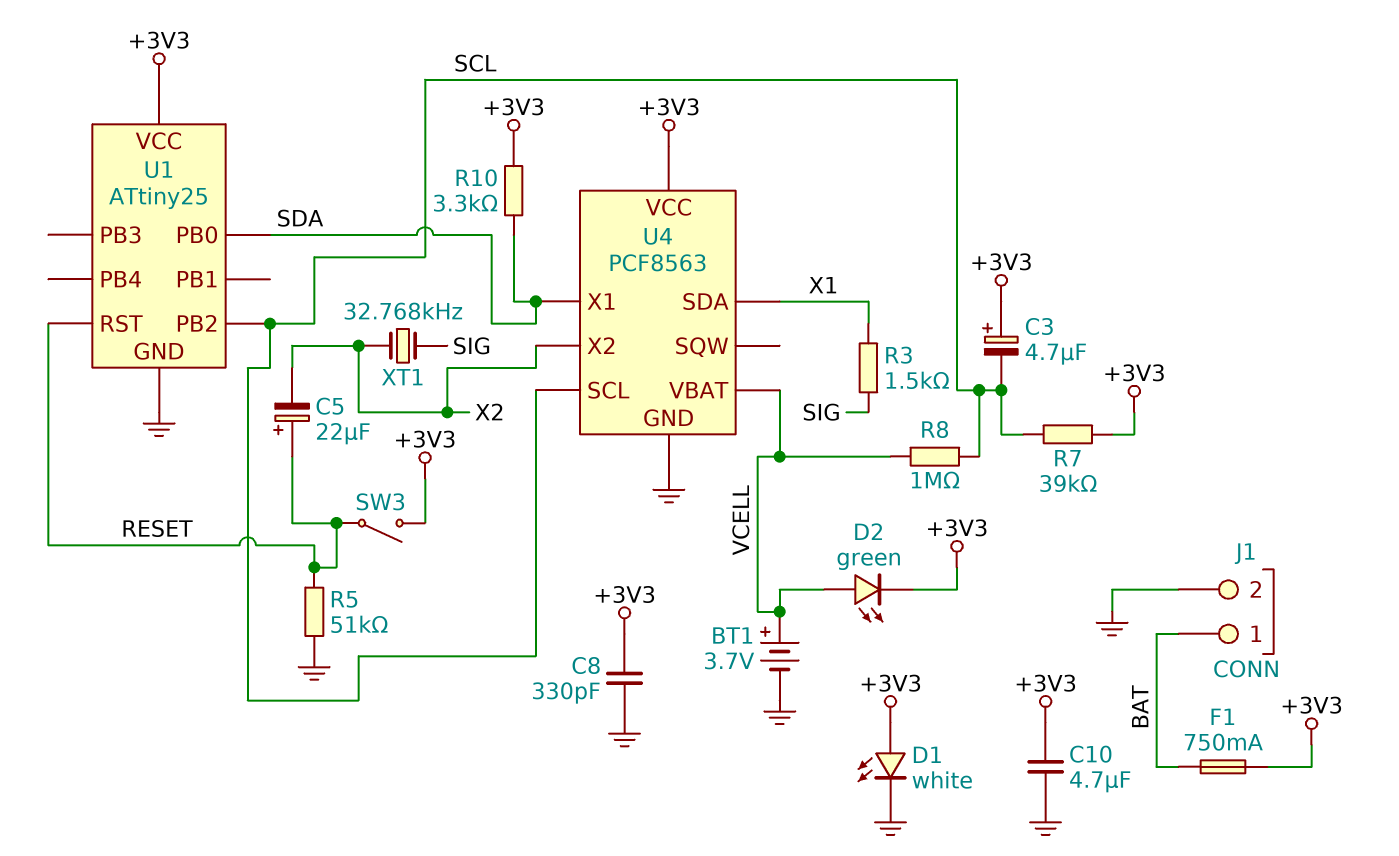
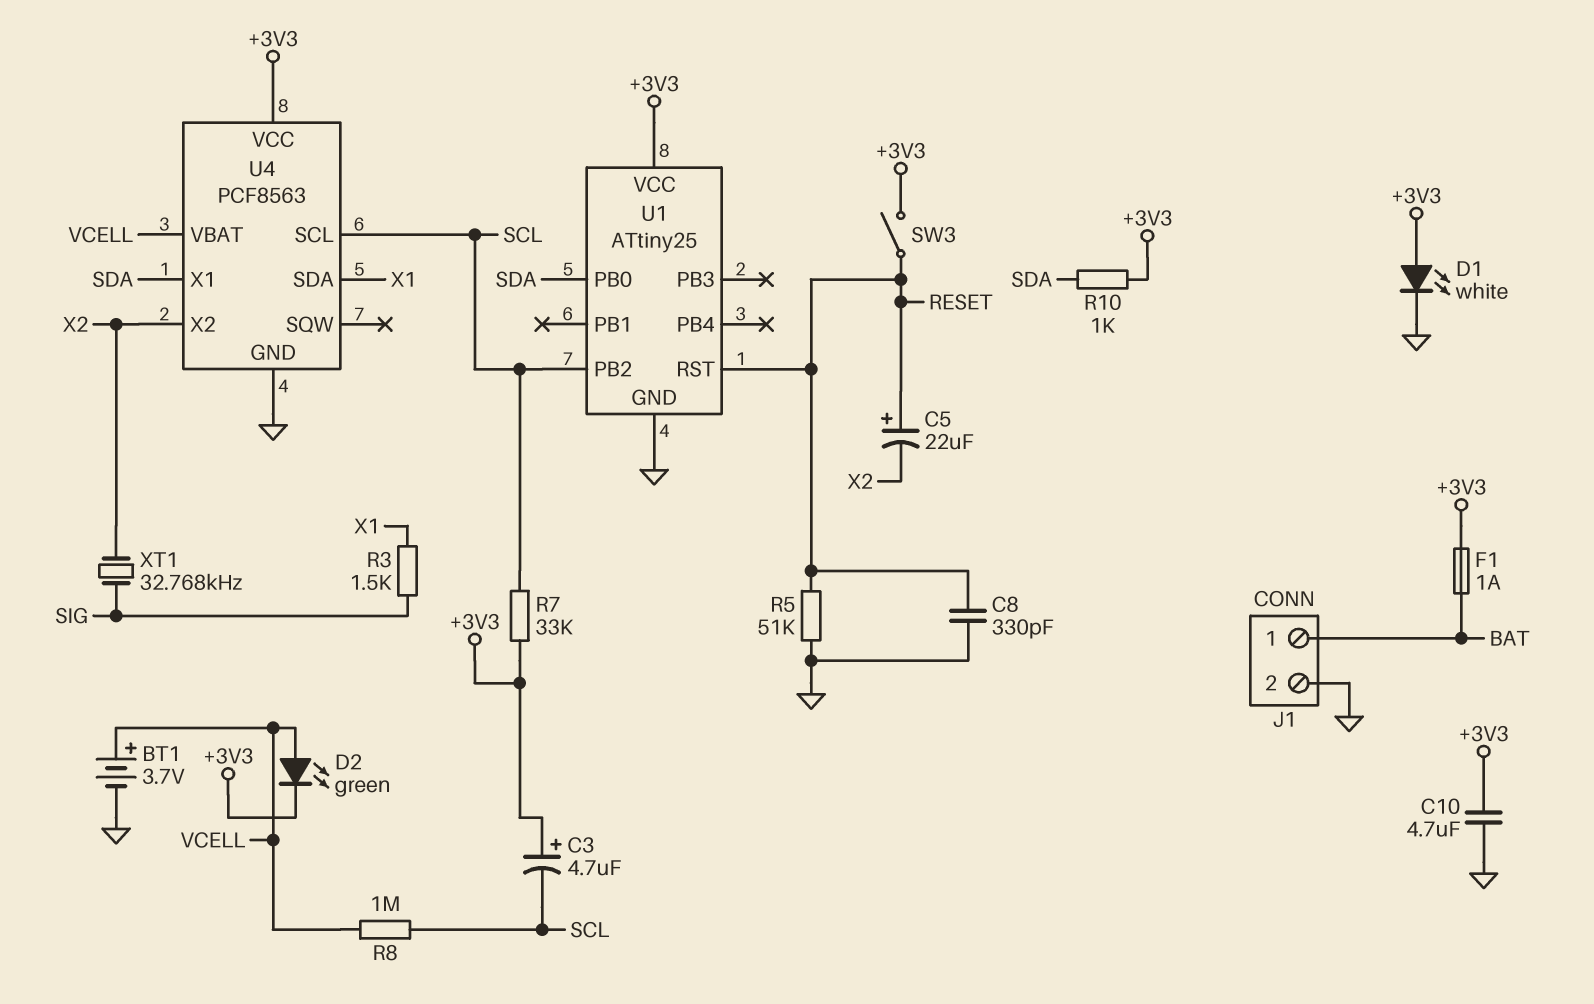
C8: 330pF (+3V3, GND) -> 330pF (GND, RESET)
F1: 750mA (+3V3, BAT) -> 1A (+3V3, BAT)
R7: 39k (+3V3, SCL) -> 33k (+3V3, SCL)
R10: 3.3k (+3V3, SDA) -> 1k (+3V3, SDA)

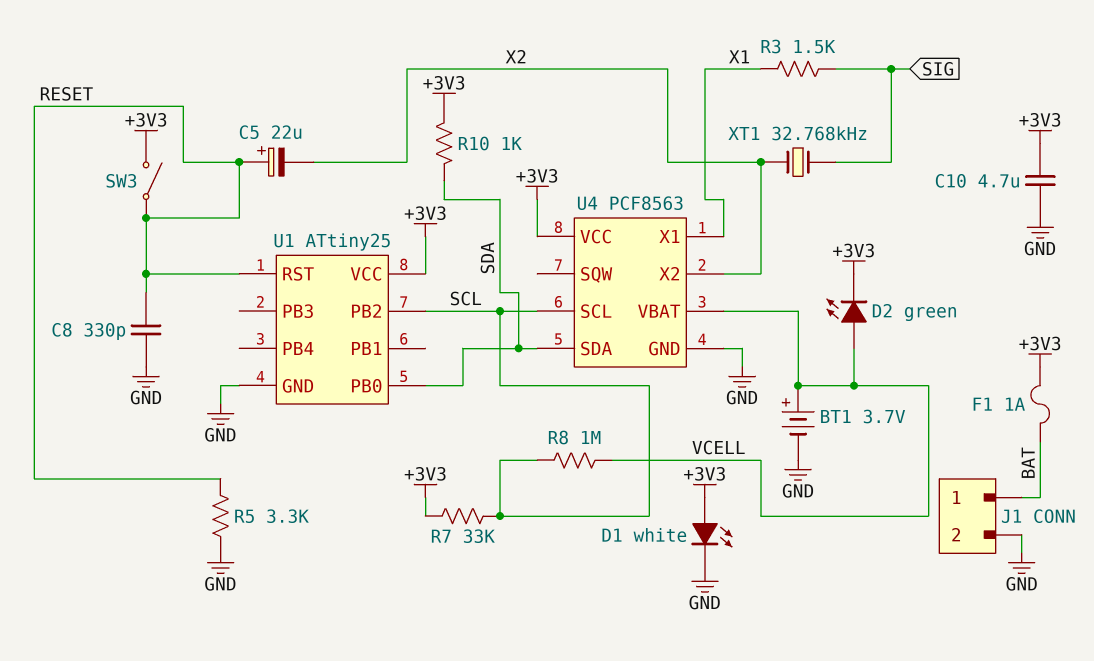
C3: 4.7uF (plus +3V3, minus SCL) -> none
R5: 51k (GND, RESET) -> 3.3k (GND, RESET)
U4 pin SDA: X1 -> SDA
U4 pin X1: SDA -> X1

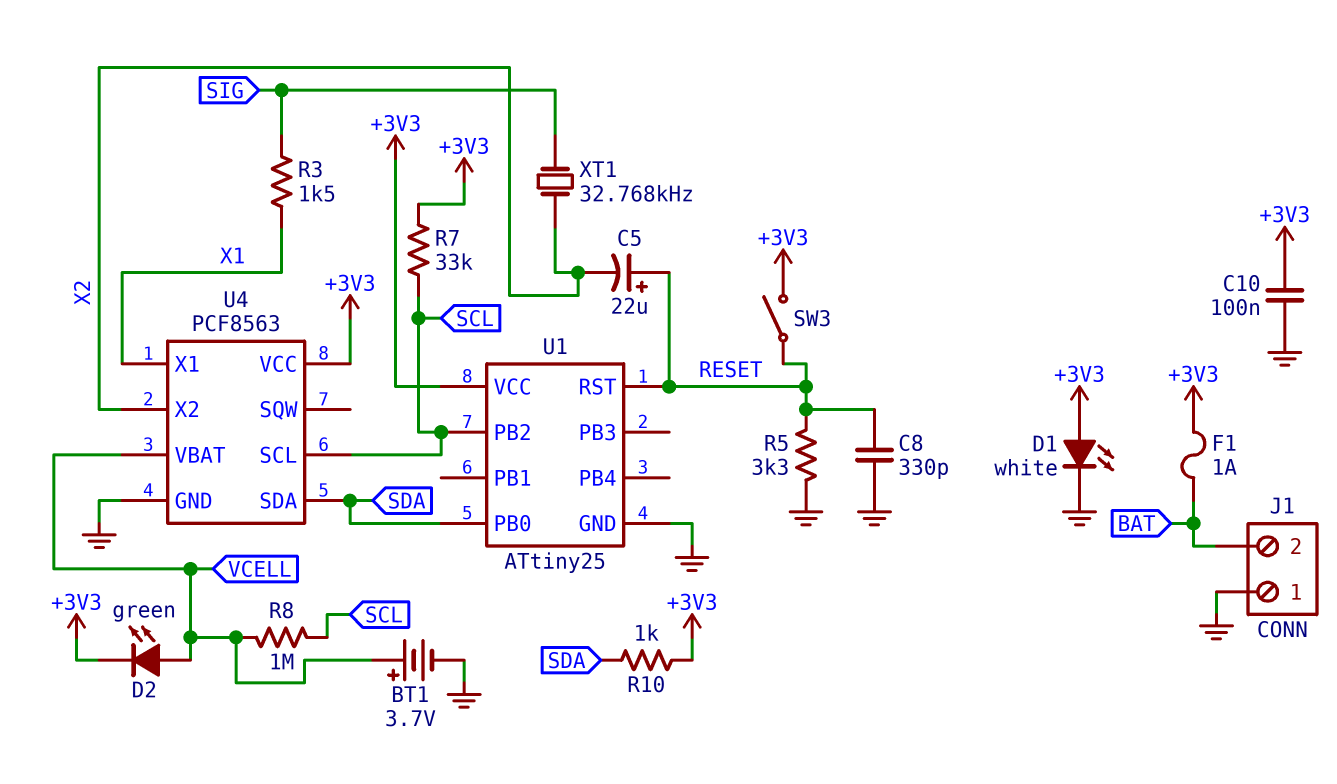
C10: 4.7uF (+3V3, GND) -> 100nF (+3V3, GND)
J1 pin 1: BAT -> GND
J1 pin 2: GND -> BAT

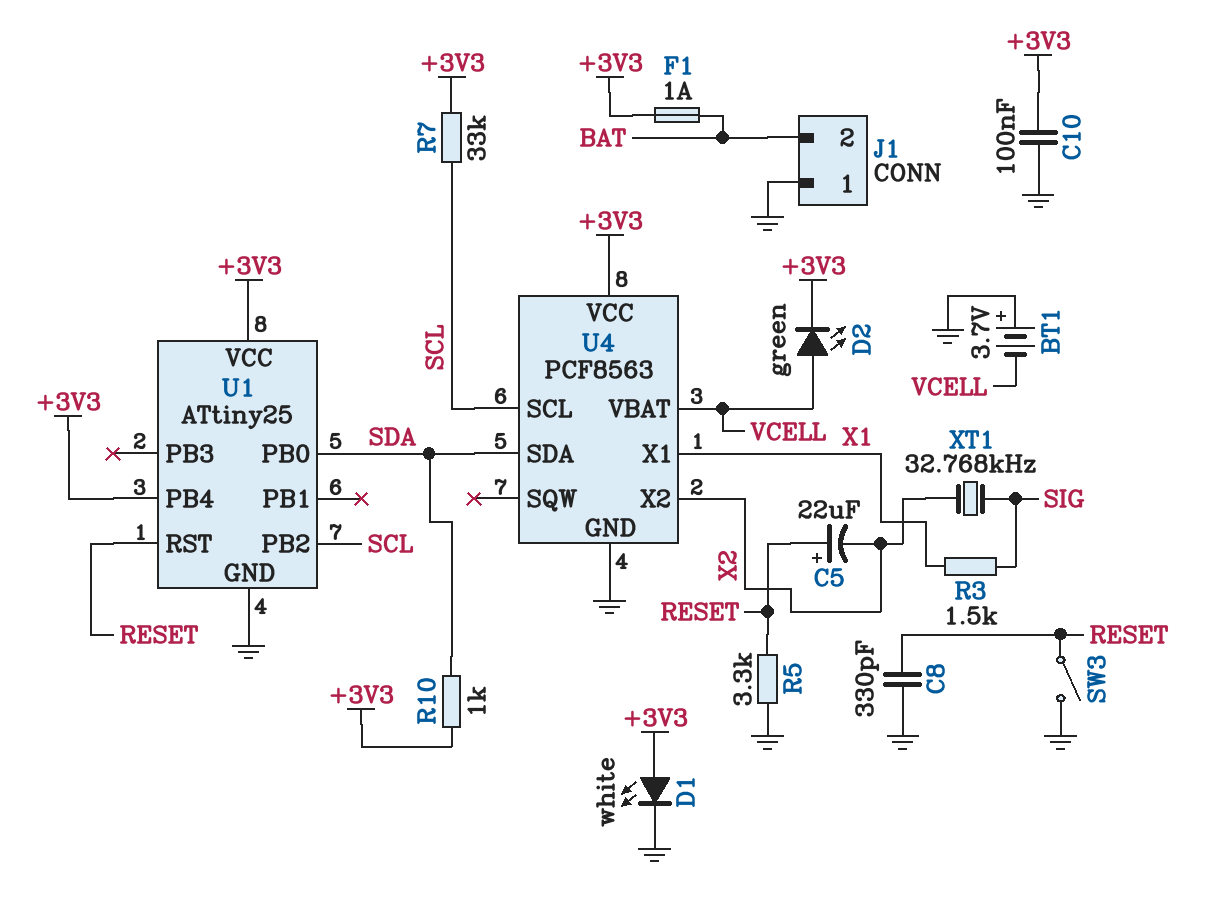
BT1: 3.7V (plus VCELL, minus GND) -> 3.7V (plus GND, minus VCELL)
R8: 1M (SCL, VCELL) -> none
SW3: switch (+3V3, RESET) -> switch (GND, RESET)
U1 pin PB4: none -> +3V3

